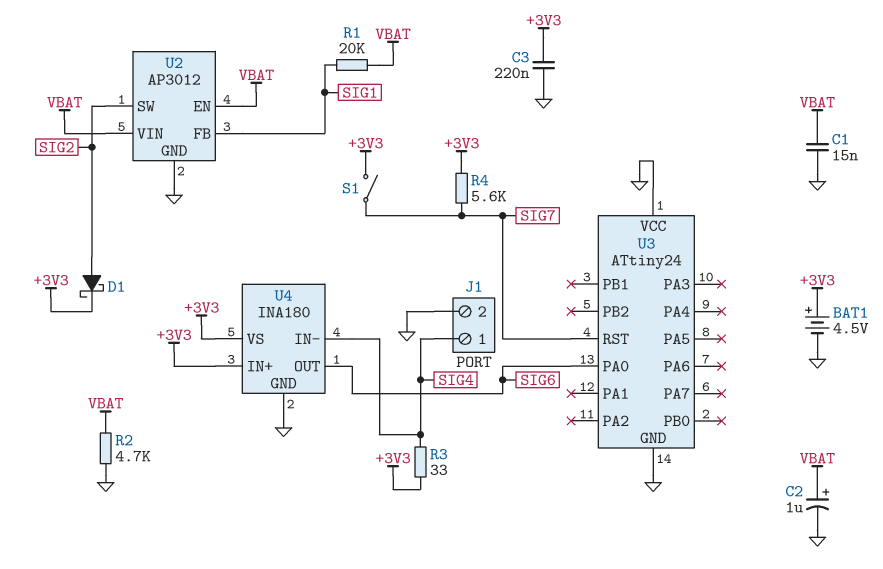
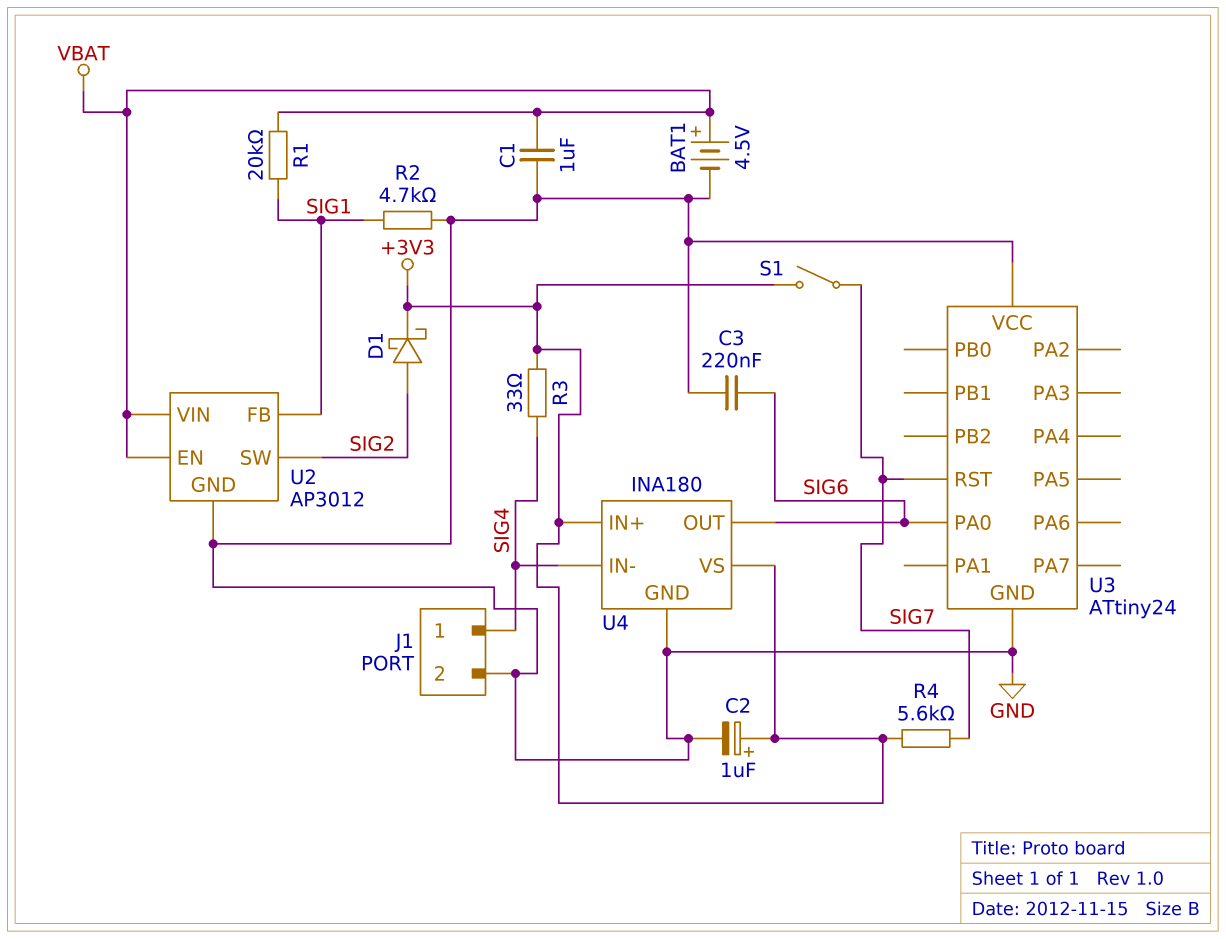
BAT1: 4.5V (plus +3V3, minus GND) -> 4.5V (plus VBAT, minus GND)
C1: 15nF (GND, VBAT) -> 1uF (GND, VBAT)
C2: 1uF (plus VBAT, minus GND) -> 1uF (plus +3V3, minus GND)
C3: 220nF (+3V3, GND) -> 220nF (GND, SIG6)
R2: 4.7k (GND, VBAT) -> 4.7k (GND, SIG1)

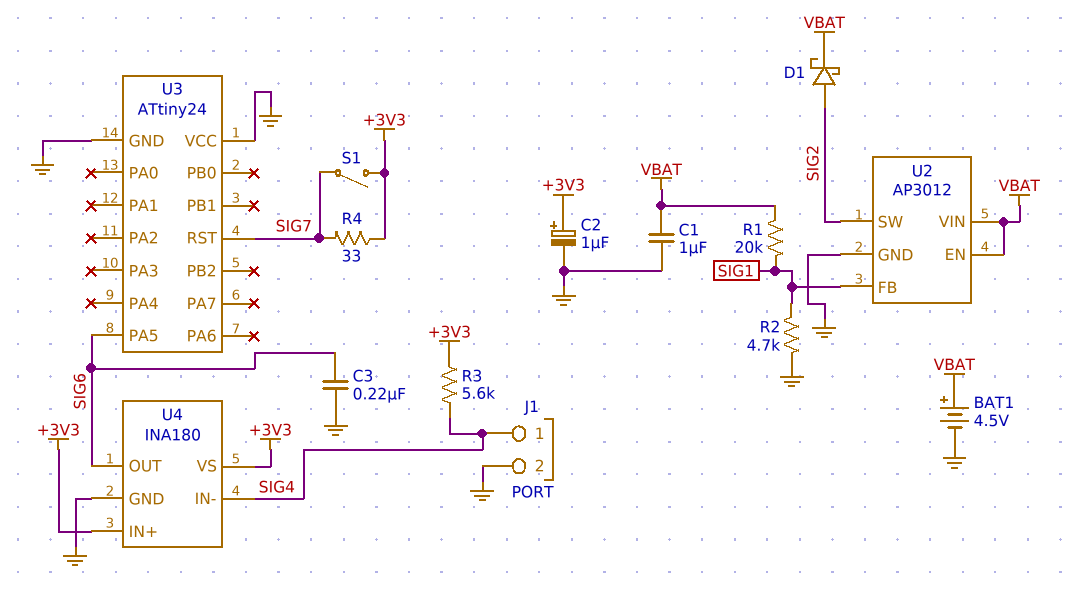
D1: schottky (A SIG2, K +3V3) -> schottky (A SIG2, K VBAT)
R3: 33 (+3V3, SIG4) -> 5.6k (+3V3, SIG4)
R4: 5.6k (+3V3, SIG7) -> 33 (+3V3, SIG7)
U3 pin PA0: SIG6 -> none
U3 pin PA5: none -> SIG6

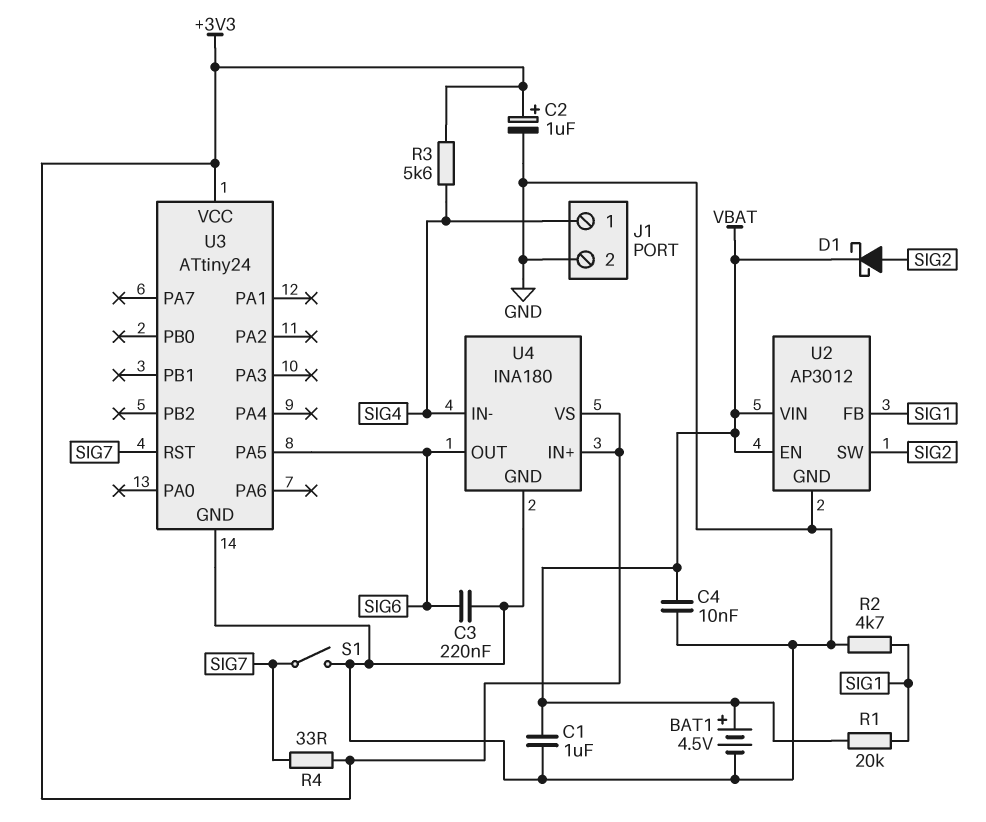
C4: none -> 10nF (GND, VBAT)
S1: switch (+3V3, SIG7) -> switch (GND, SIG7)
U3 pin VCC: GND -> +3V3

